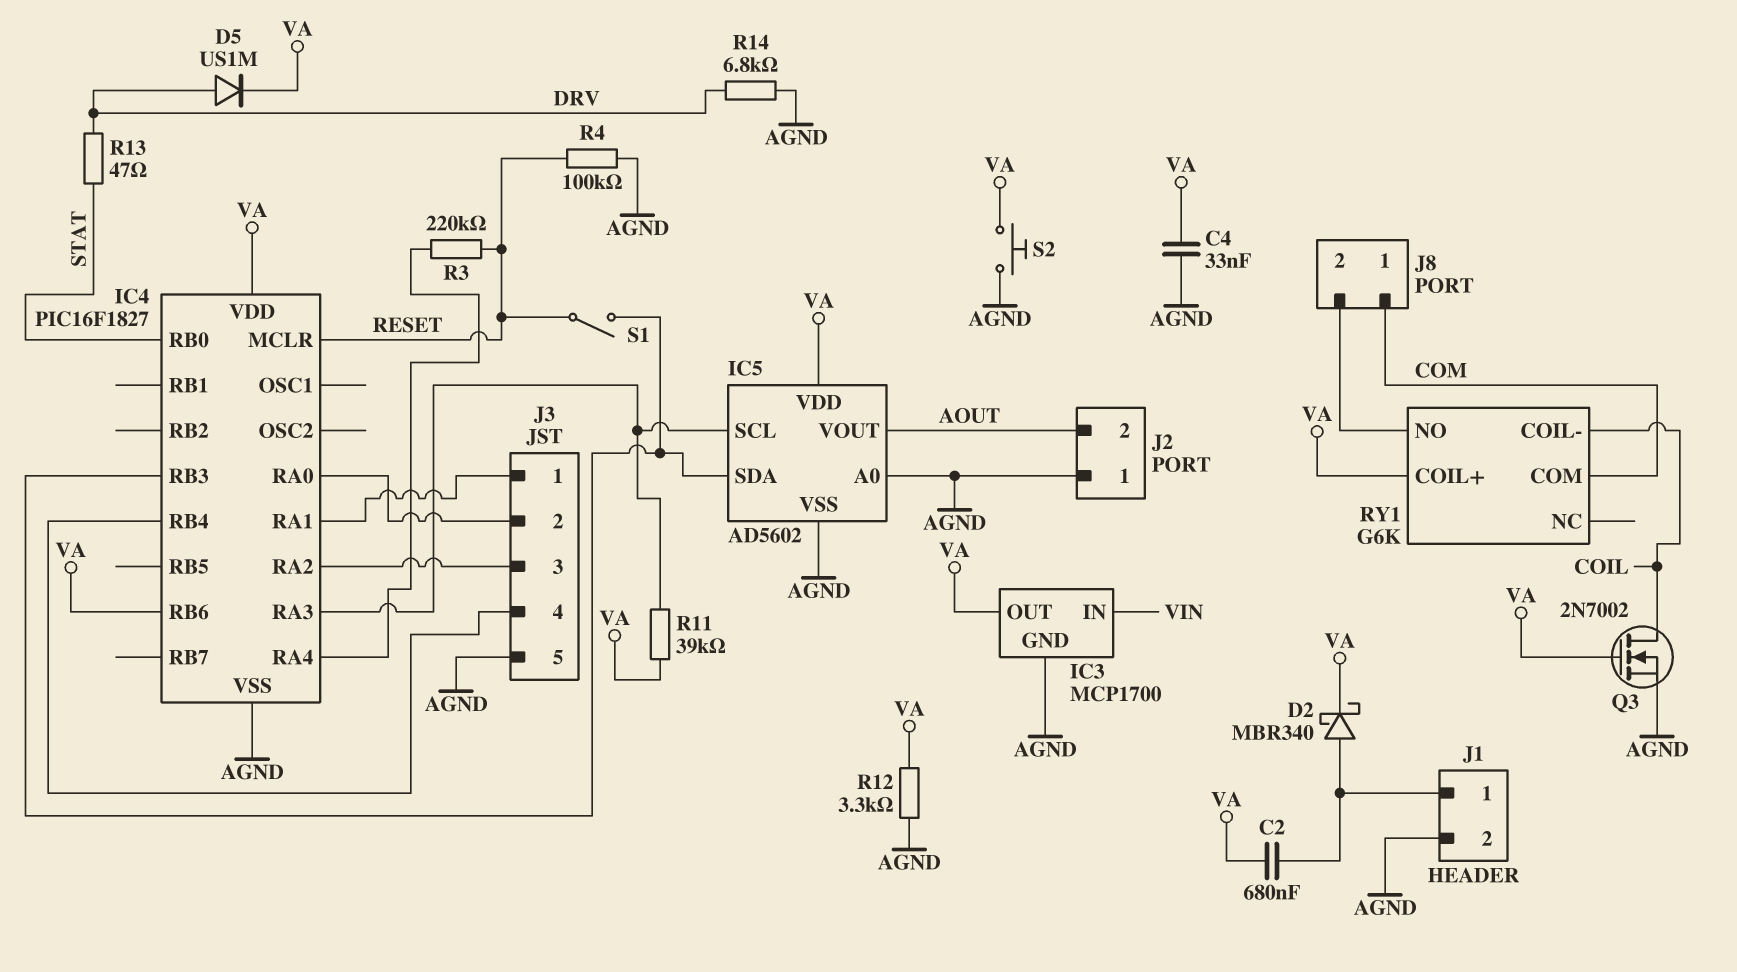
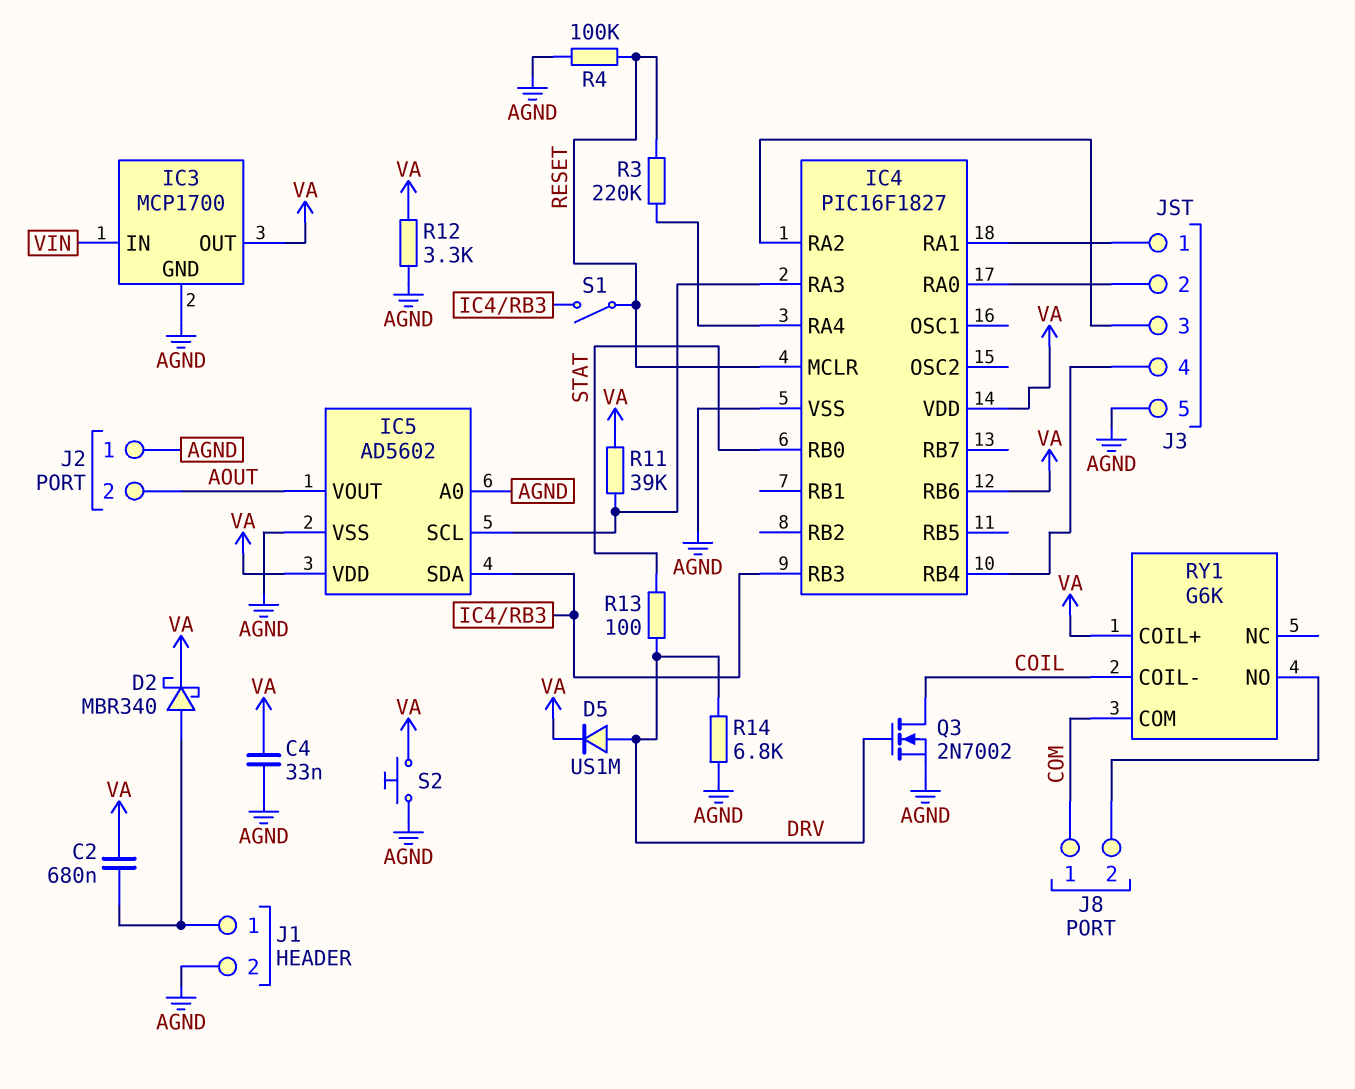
Q3: NMOS 2N7002 (G VA, D COIL, S AGND) -> NMOS 2N7002 (G DRV, D COIL, S AGND)
R13: 47 (DRV, STAT) -> 100 (DRV, STAT)

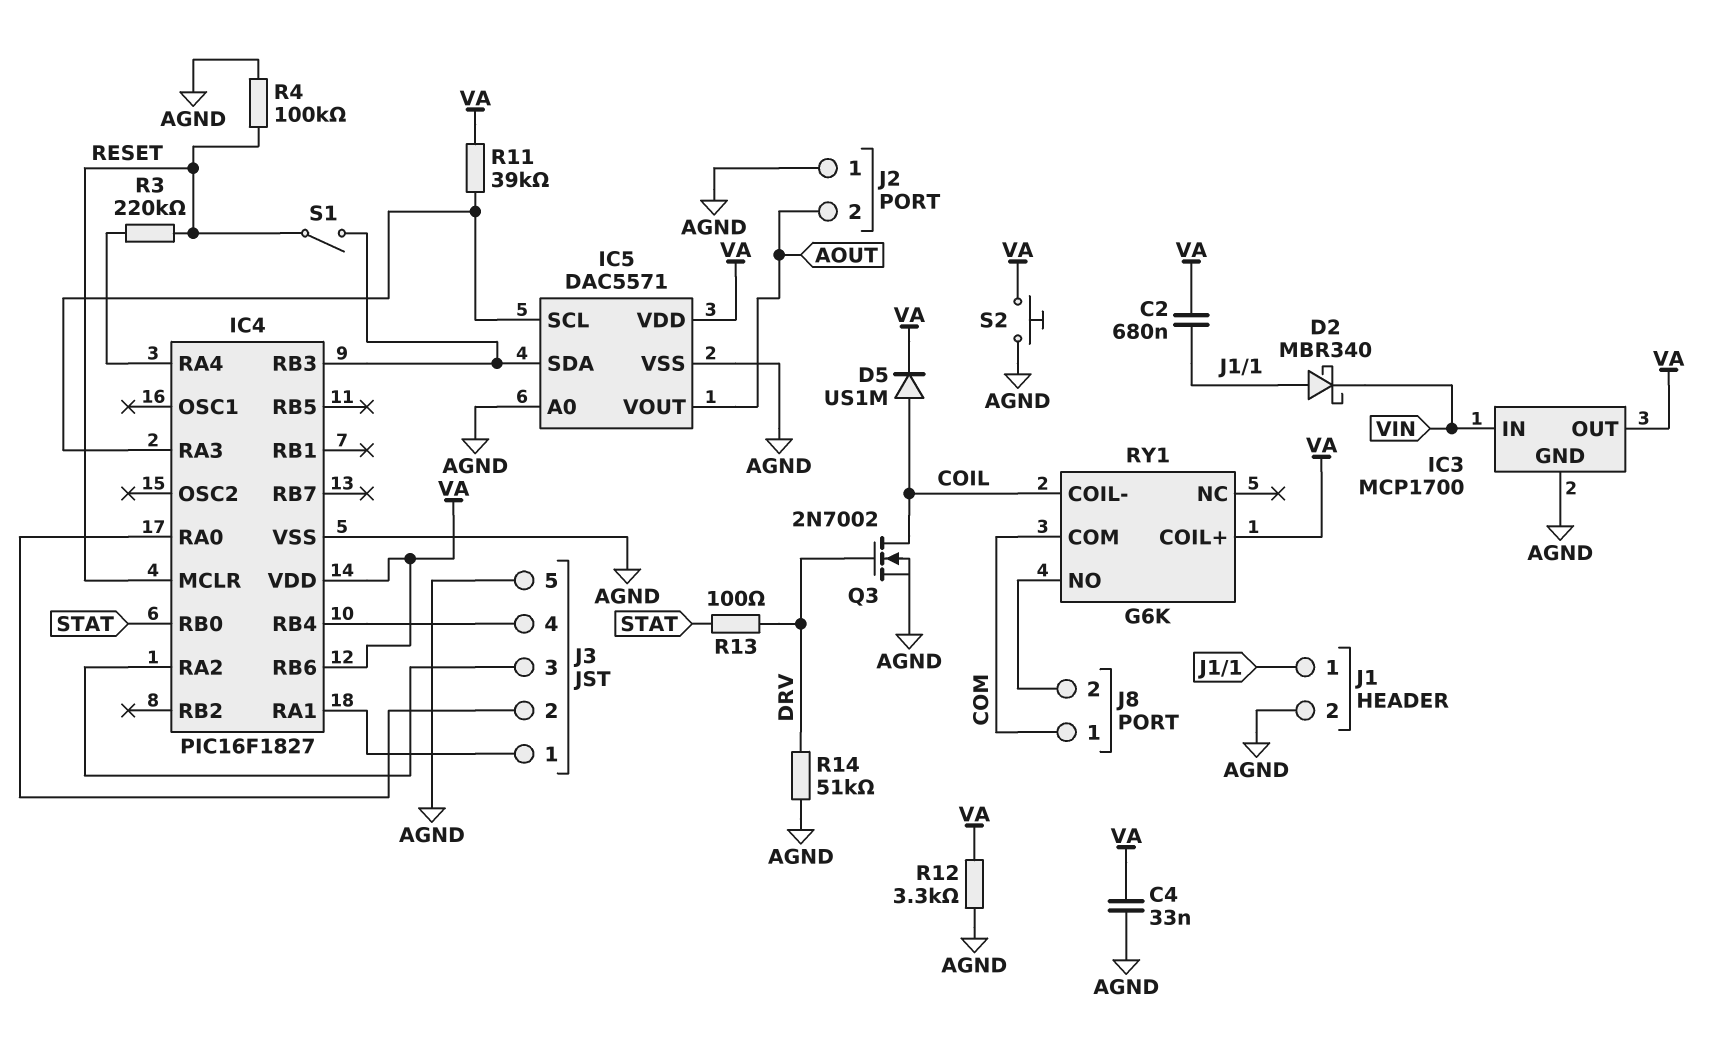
D2: schottky MBR340 (A J1/1, K VA) -> schottky MBR340 (A J1/1, K VIN)
D5: diode US1M (A DRV, K VA) -> diode US1M (A COIL, K VA)
IC5: AD5602 -> DAC5571
R14: 6.8k (AGND, DRV) -> 51k (AGND, DRV)

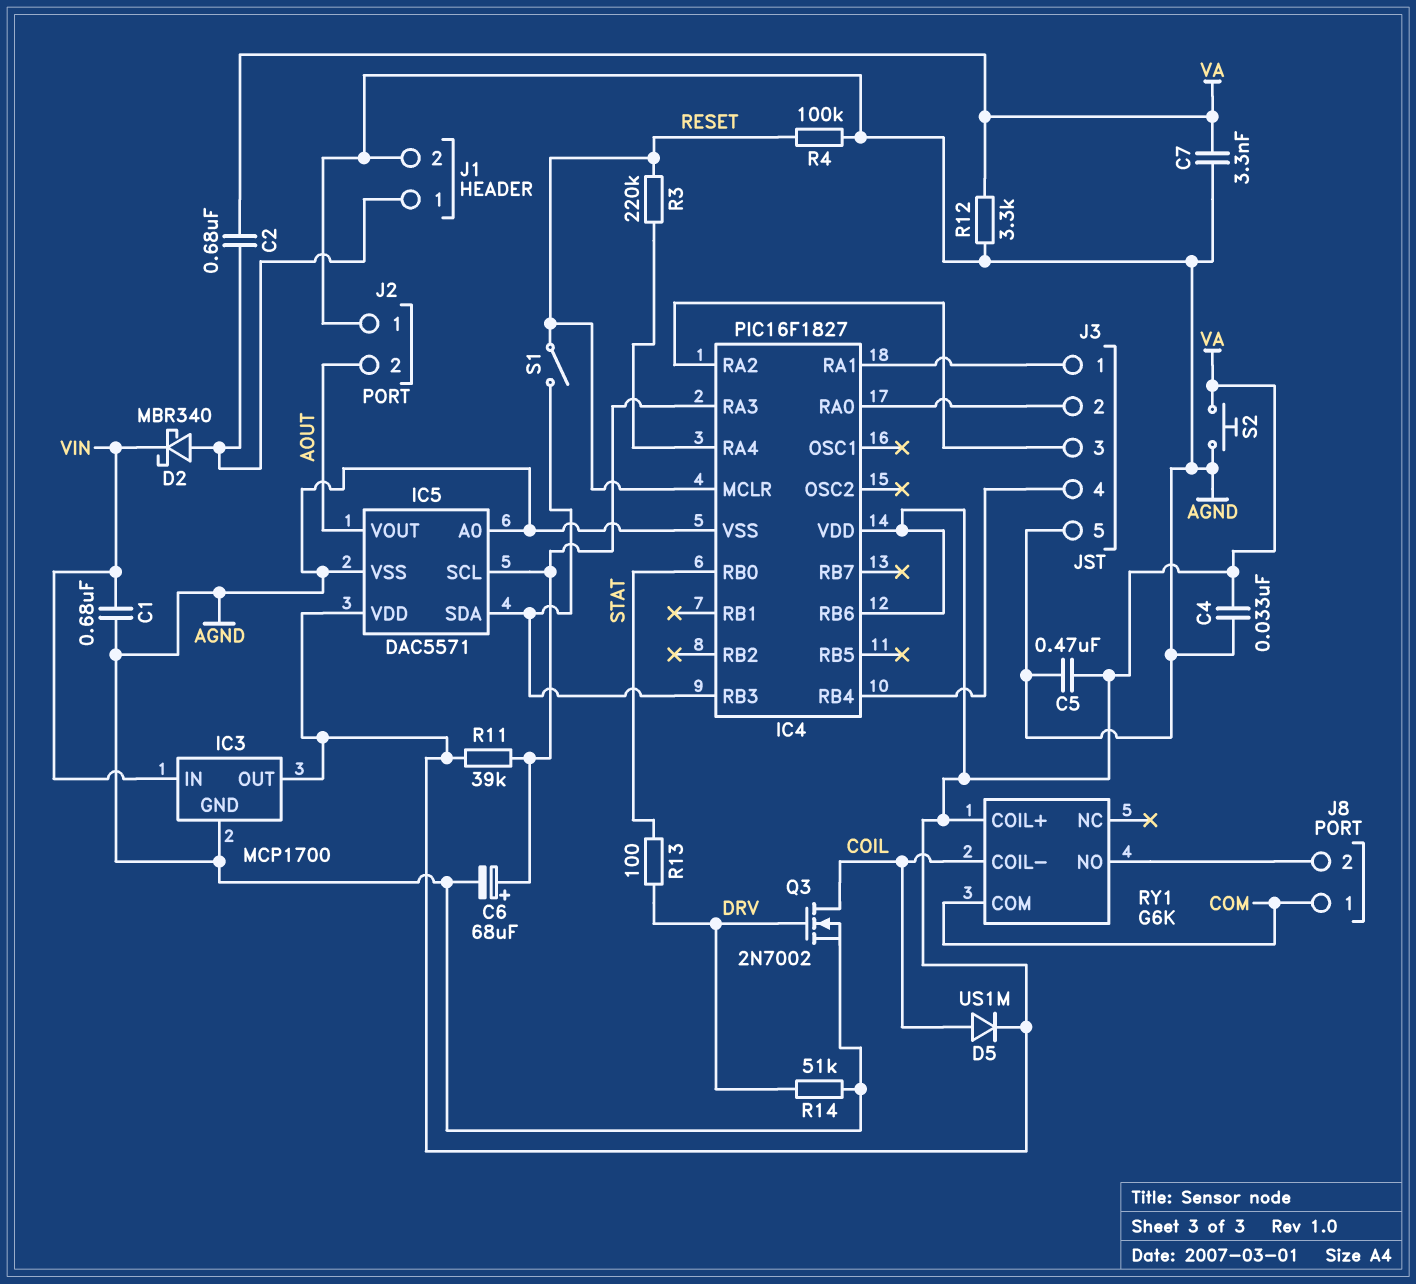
C1: none -> 680nF (AGND, VIN)
C5: none -> 470nF (AGND, VA)
C6: none -> 68uF (plus IC4/RA3, minus AGND)
C7: none -> 3.3nF (AGND, VA)

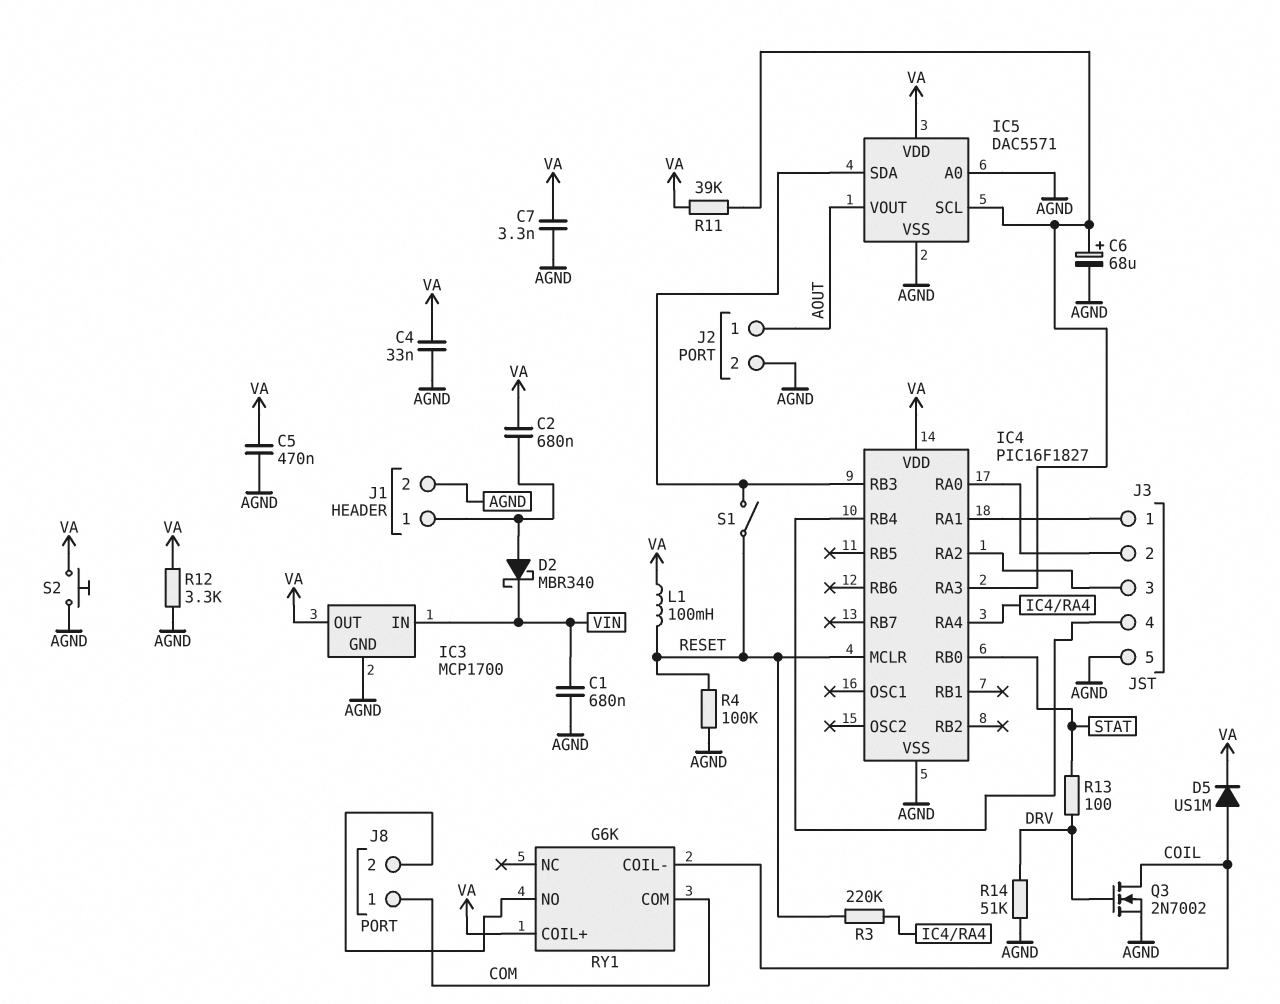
IC4 pin RB6: VA -> none
J2 pin 1: AGND -> AOUT
J2 pin 2: AOUT -> AGND
L1: none -> 100mH (RESET, VA)

